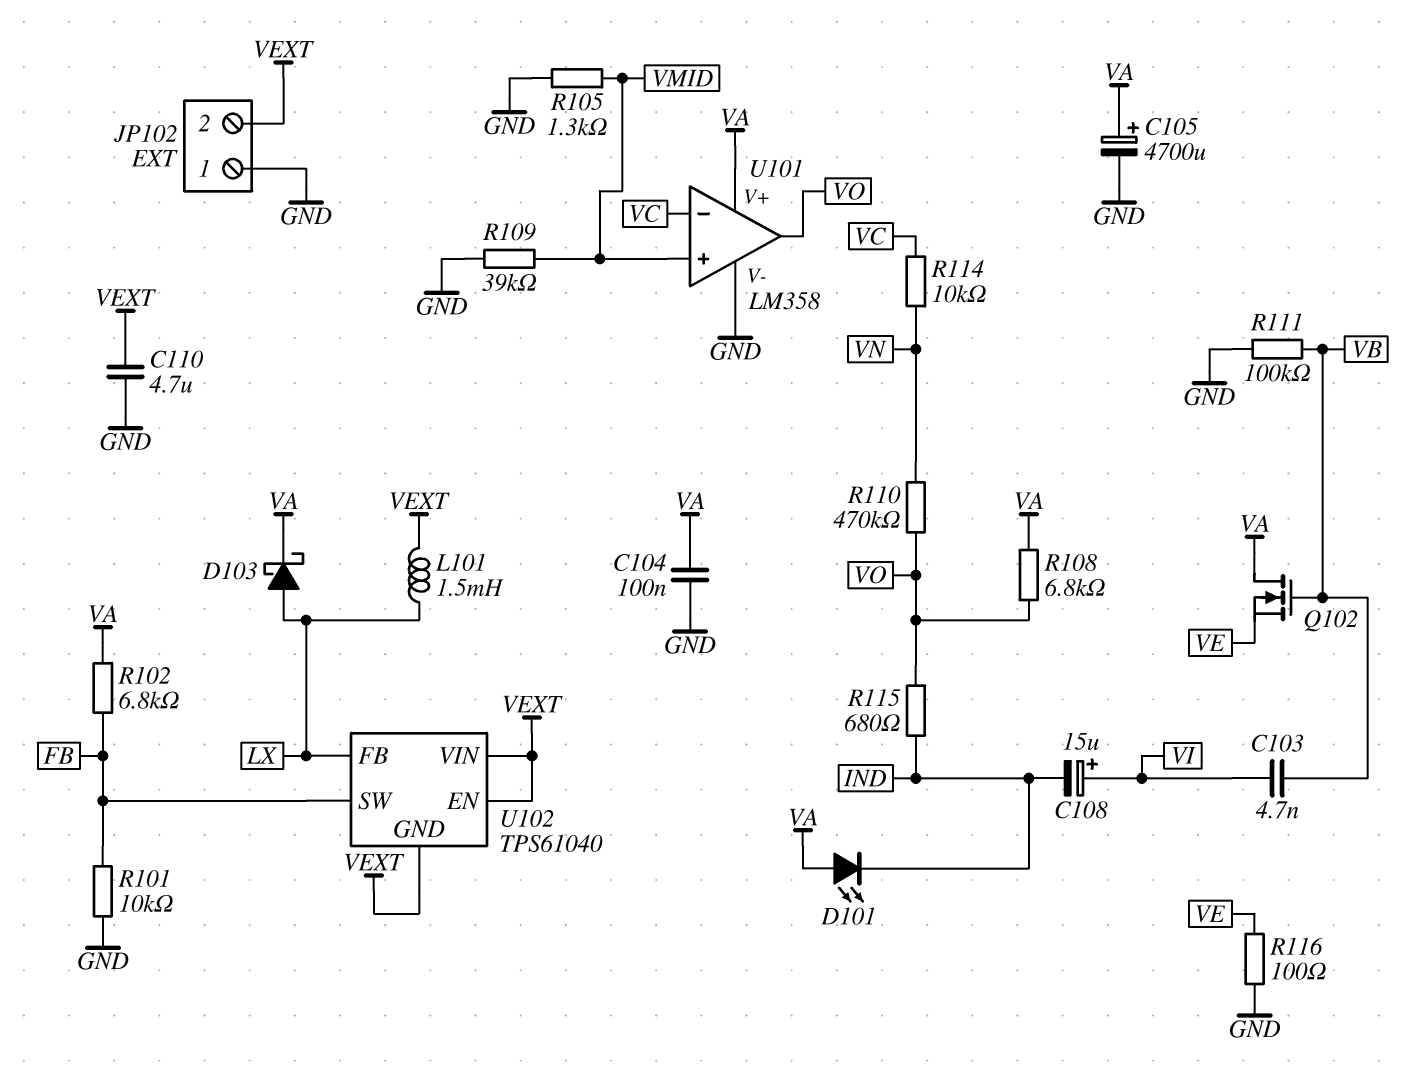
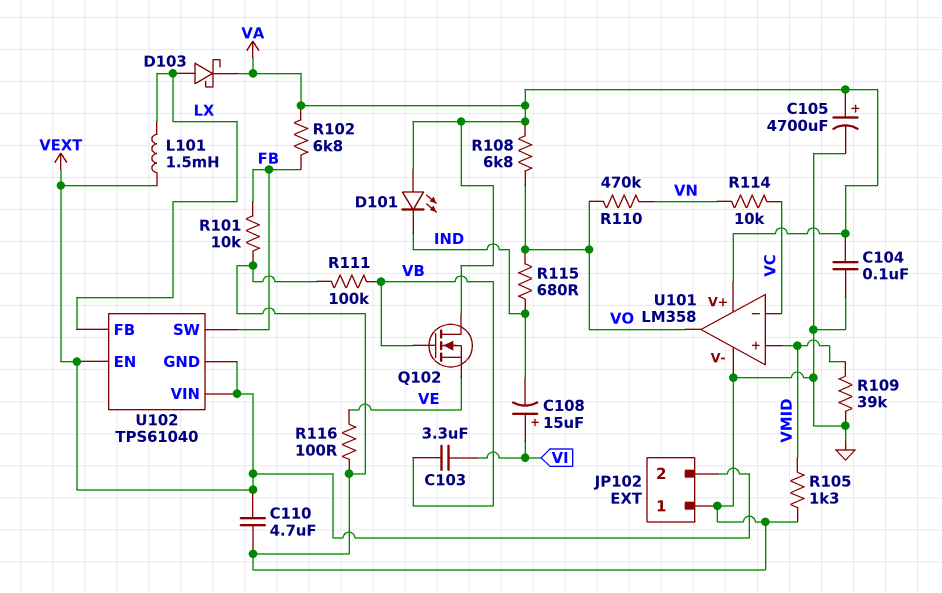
C103: 4.7nF (VB, VI) -> 3.3uF (VB, VI)

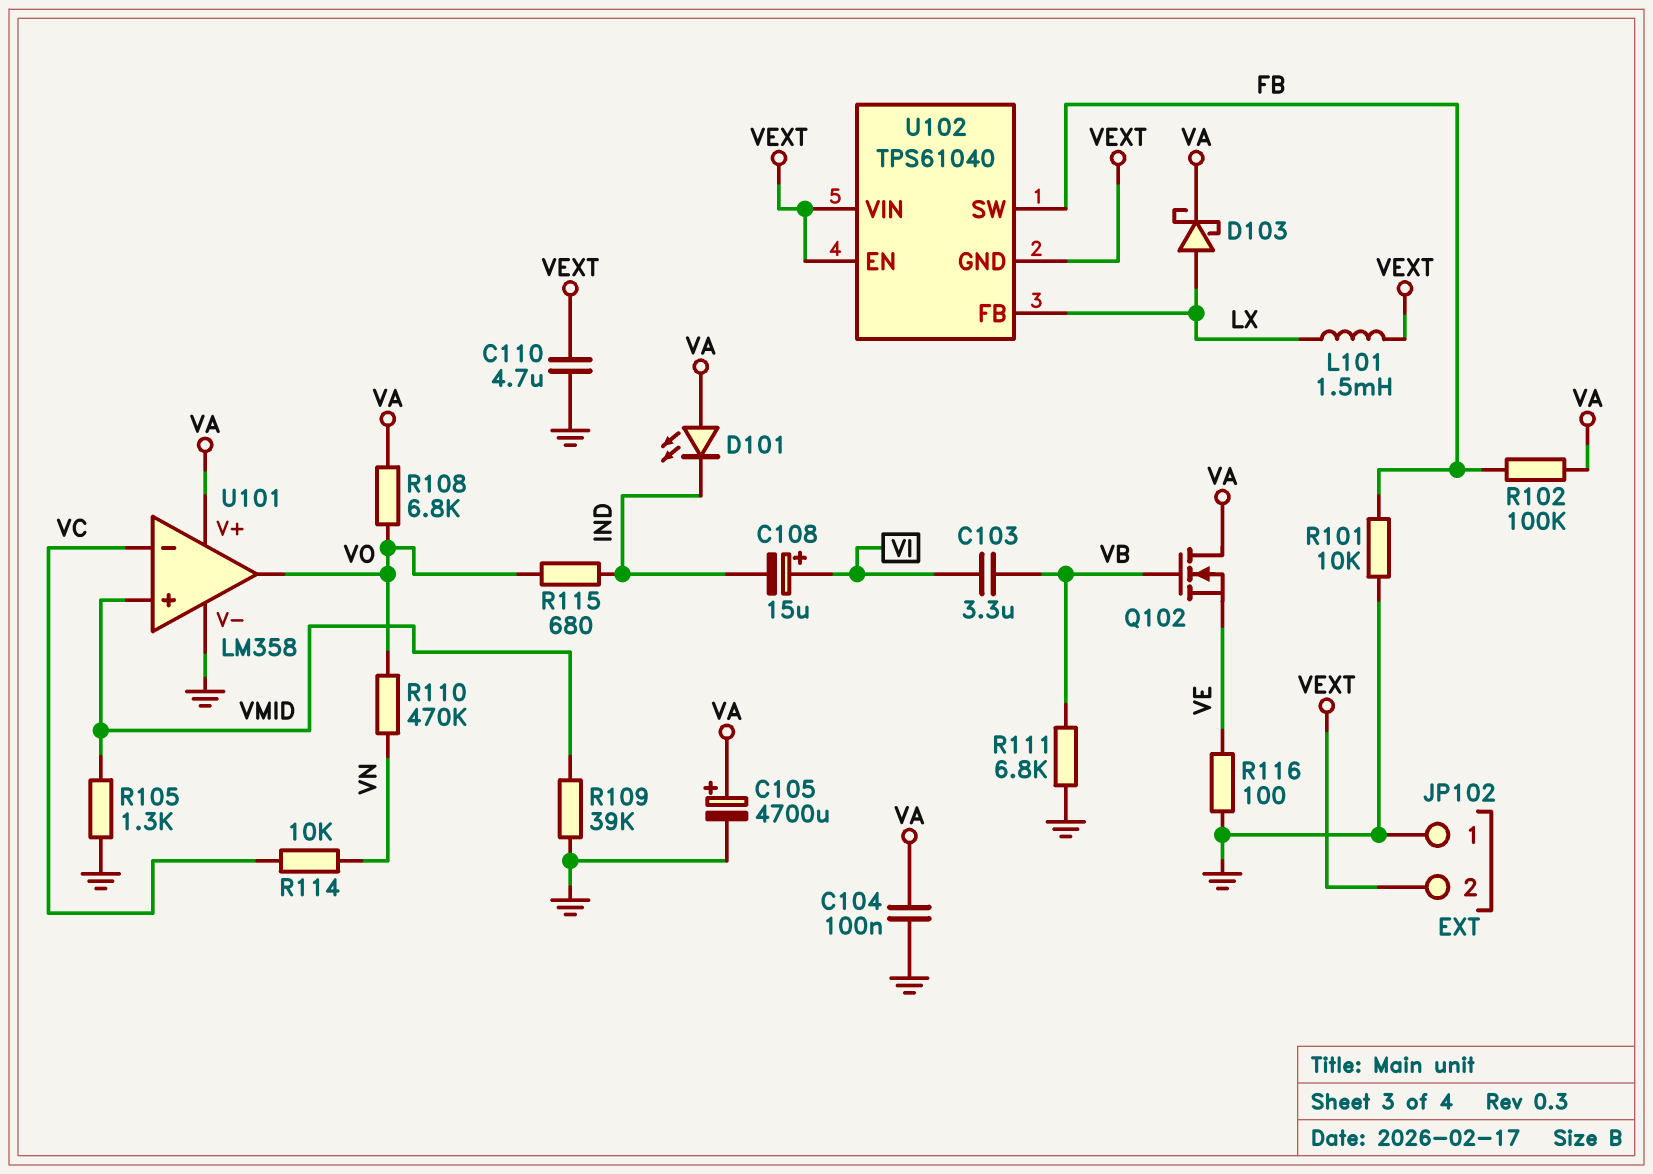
R102: 6.8k (FB, VA) -> 100k (FB, VA)
R111: 100k (GND, VB) -> 6.8k (GND, VB)

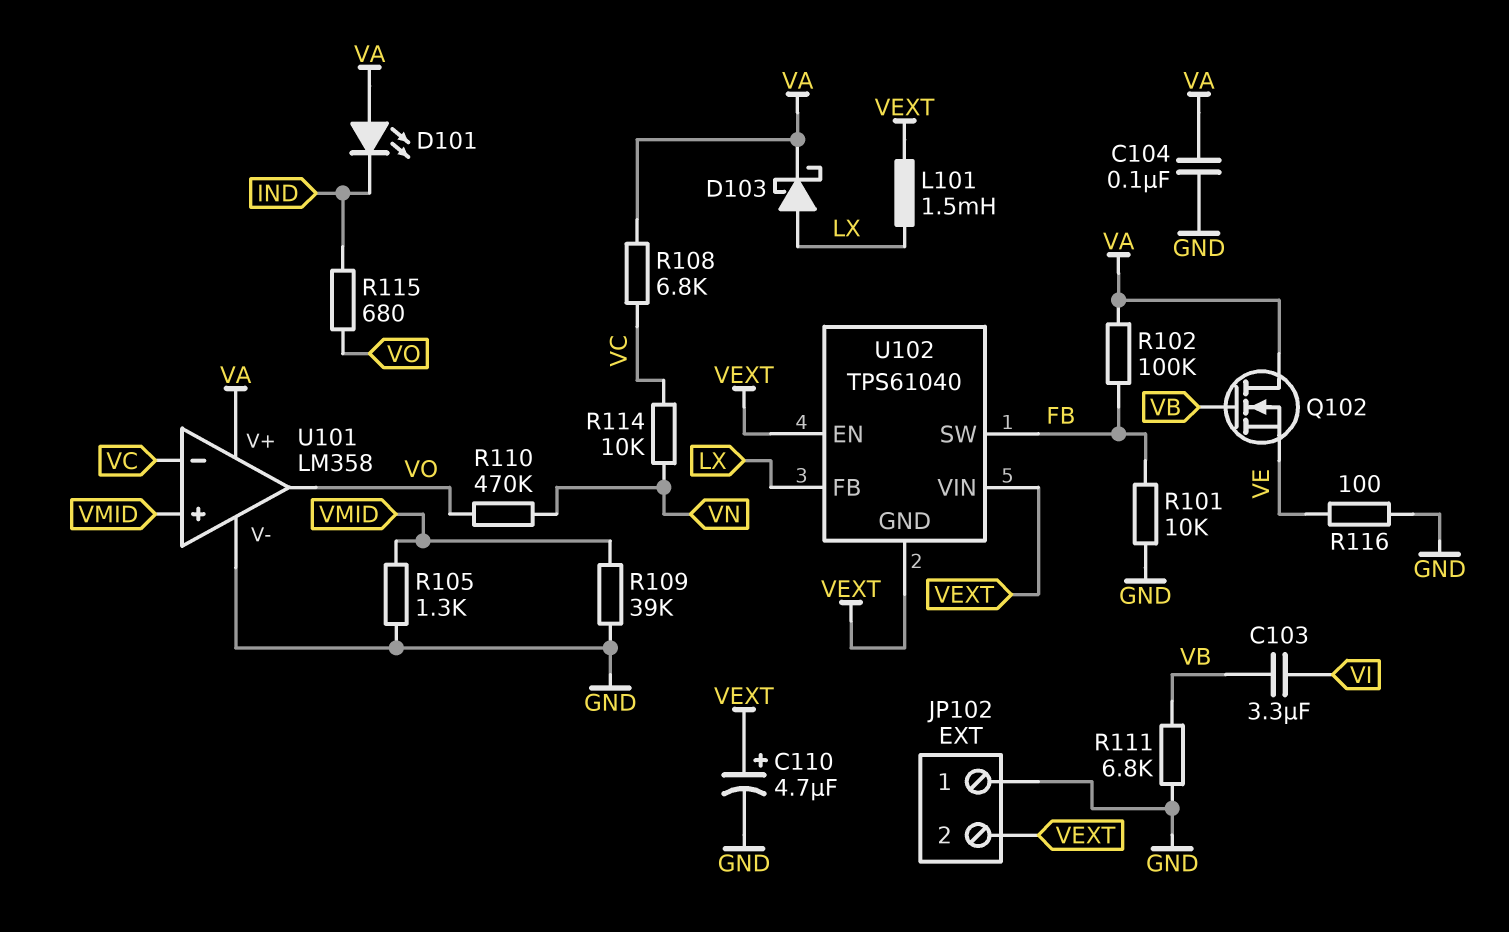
C105: 4700uF (plus VA, minus GND) -> none
C108: 15uF (plus VI, minus IND) -> none
C110: 4.7uF (GND, VEXT) -> 4.7uF (plus VEXT, minus GND)
R108: 6.8k (VA, VO) -> 6.8k (VA, VC)

